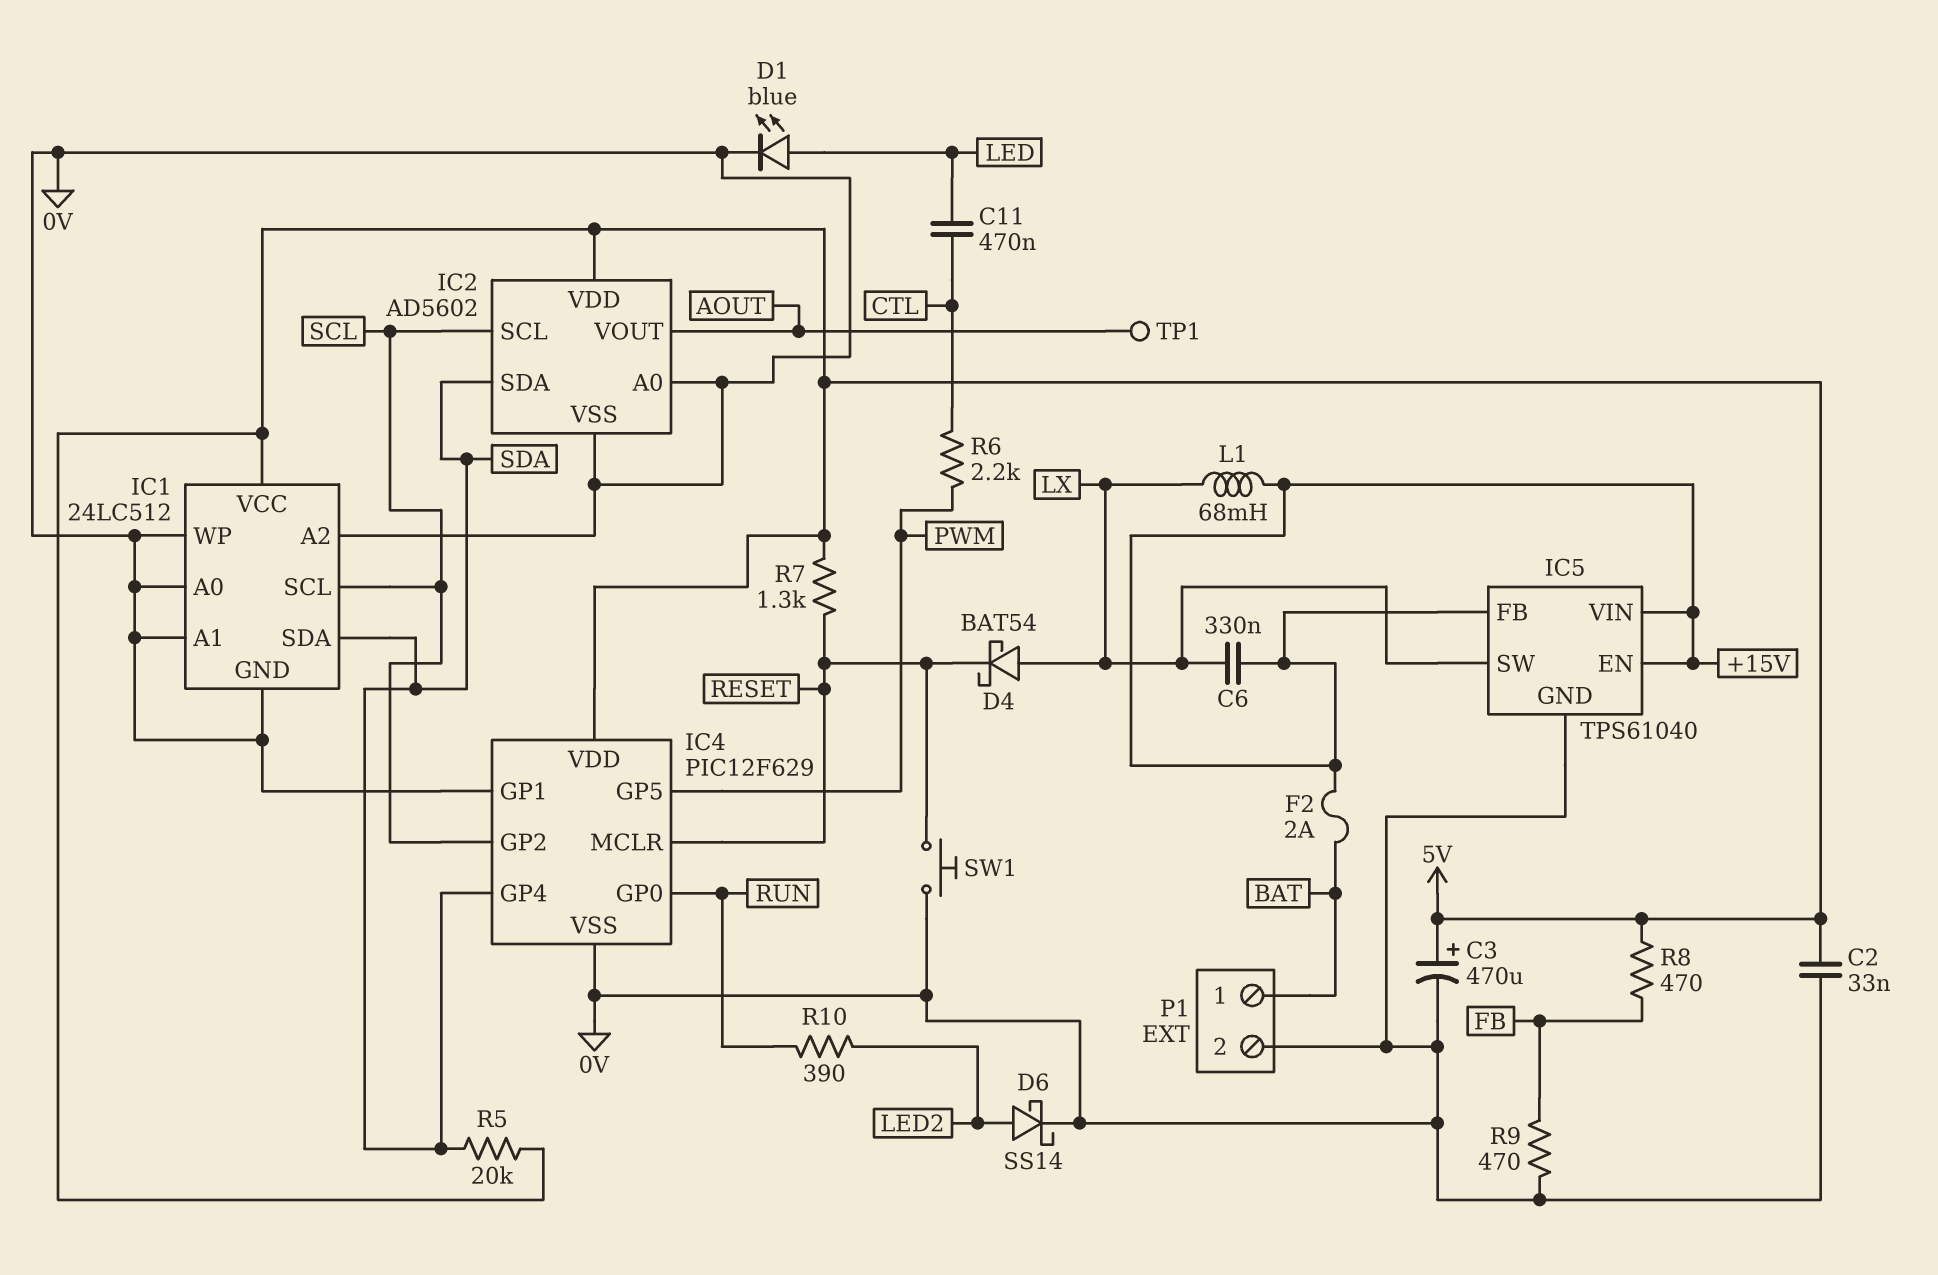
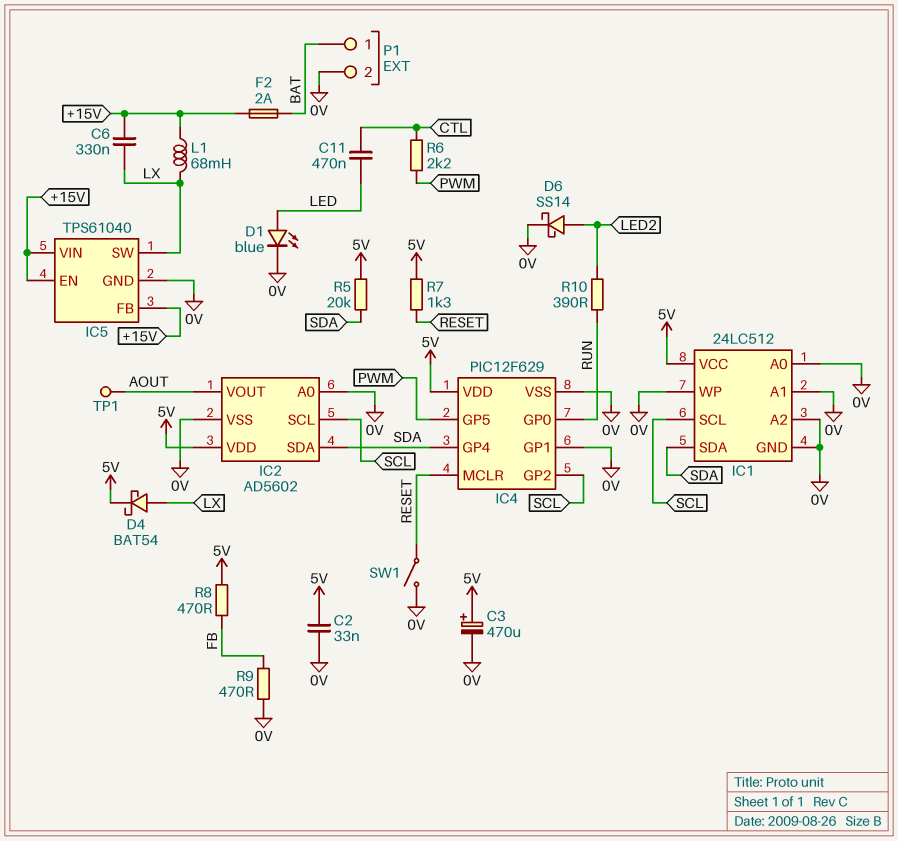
D4: schottky BAT54 (A LX, K RESET) -> schottky BAT54 (A LX, K 5V)
SW1: button (0V, RESET) -> switch (0V, RESET)

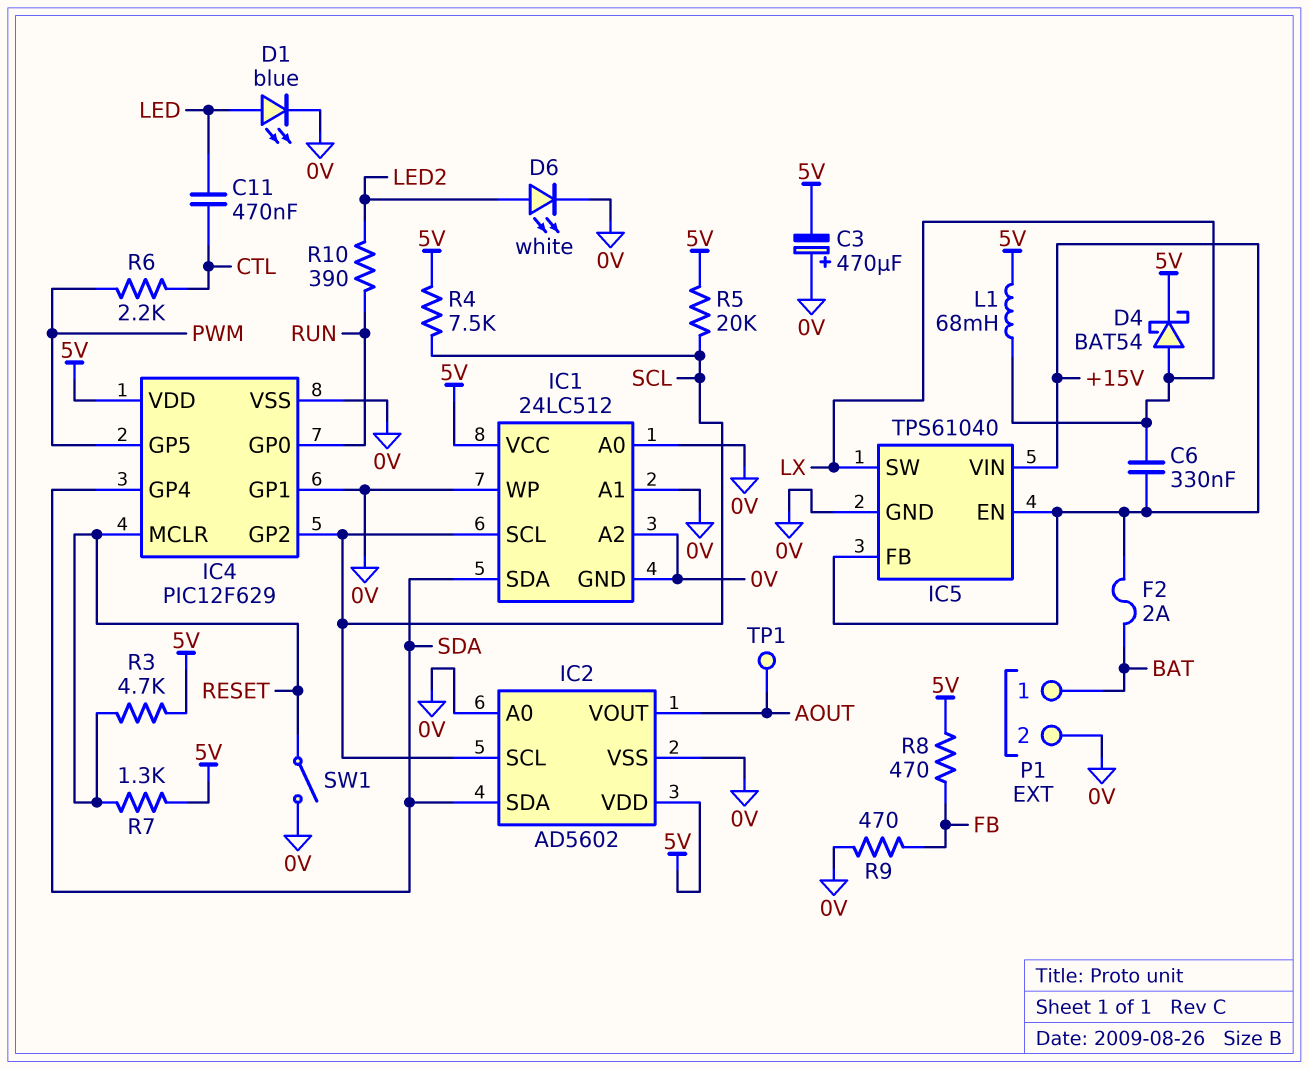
C2: 33nF (0V, 5V) -> none
C3: 470uF (plus 5V, minus 0V) -> 470uF (plus 0V, minus 5V)
D6: schottky SS14 (A LED2, K 0V) -> LED white (A LED2, K 0V)
L1: 68mH (+15V, LX) -> 68mH (5V, LX)
R3: none -> 4.7k (5V, RESET)
R4: none -> 7.5k (5V, SCL)
R5: 20k (5V, SDA) -> 20k (5V, SCL)

